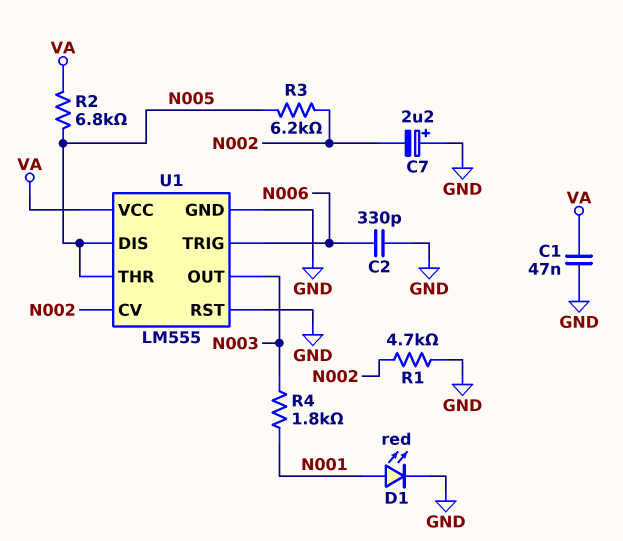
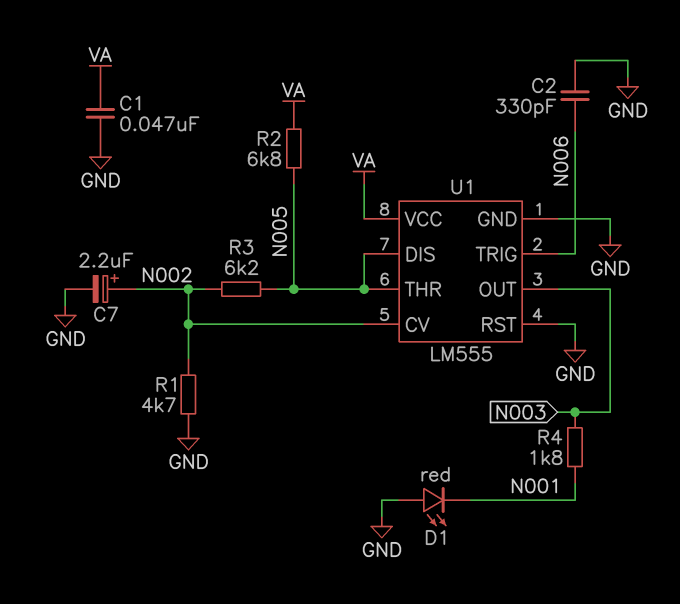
C7: 2.2uF (plus GND, minus N002) -> 2.2uF (plus N002, minus GND)
D1: LED red (A N001, K GND) -> LED red (A GND, K N001)

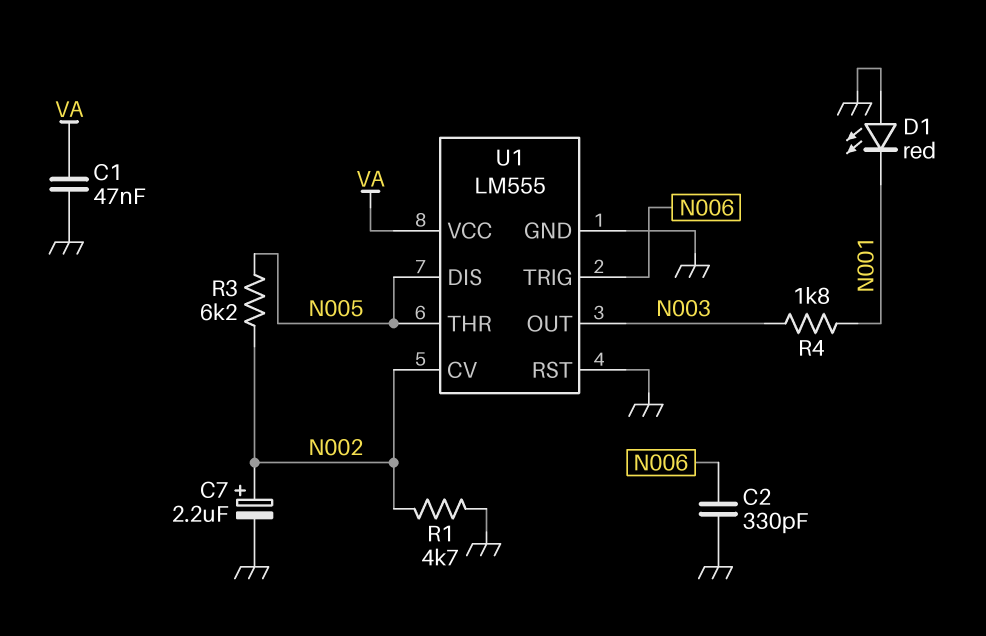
R2: 6.8k (N005, VA) -> none

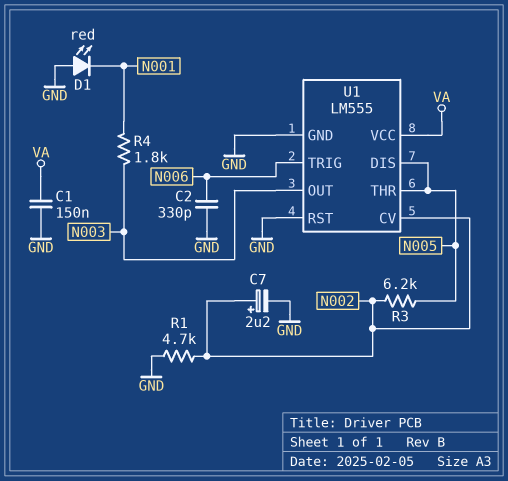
C1: 47nF (GND, VA) -> 150nF (GND, VA)

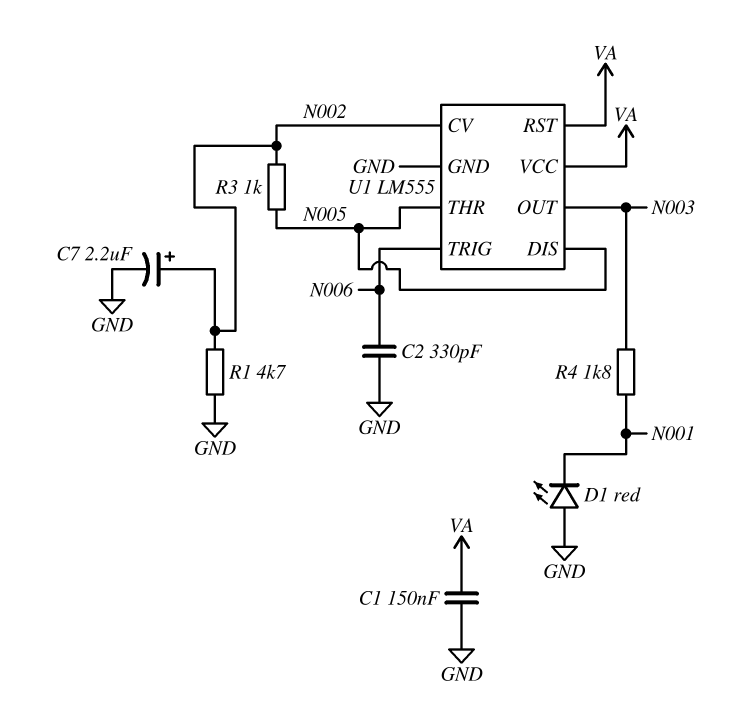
R3: 6.2k (N002, N005) -> 1k (N002, N005)
U1 pin RST: GND -> VA

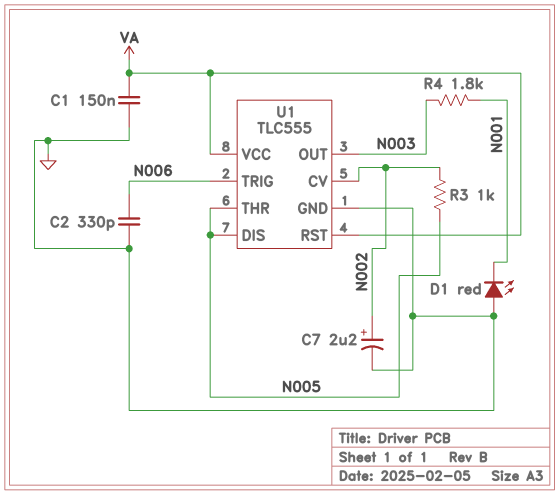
R1: 4.7k (GND, N002) -> none
U1: LM555 -> TLC555

